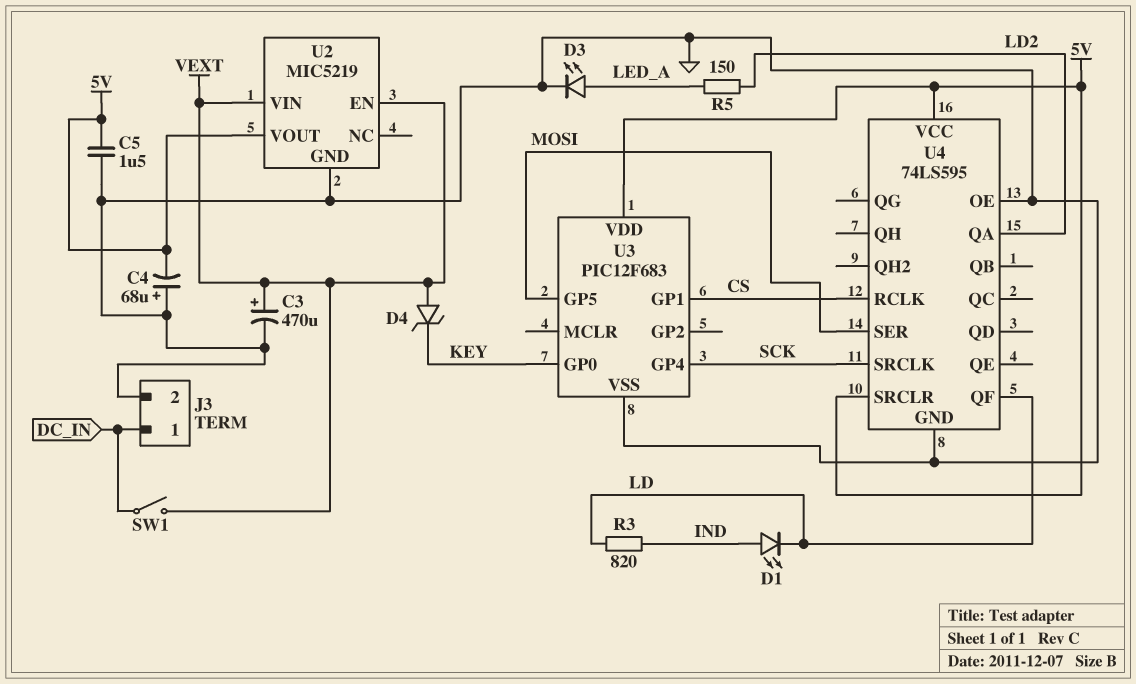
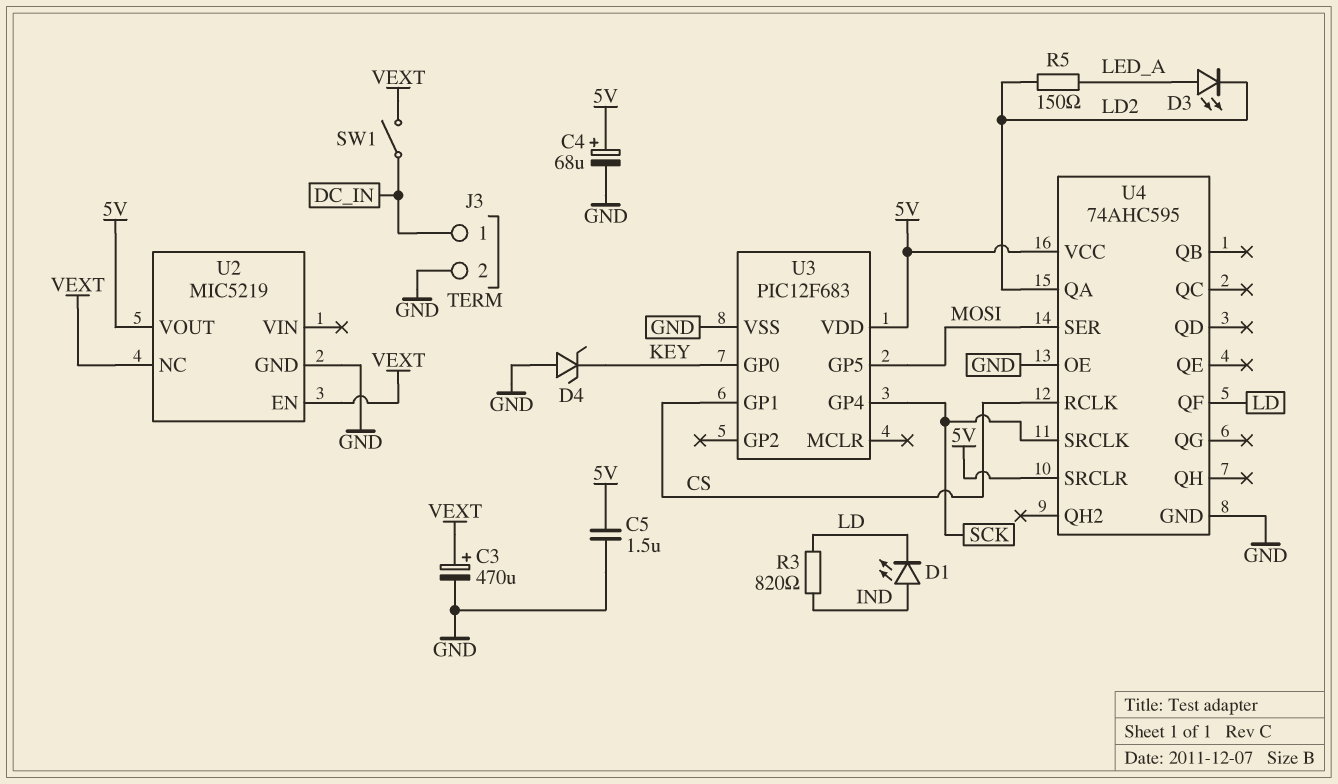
C4: 68uF (plus GND, minus 5V) -> 68uF (plus 5V, minus GND)
D3: LED (A LED_A, K GND) -> LED (A LED_A, K LD2)
D4: zener (A VEXT, K KEY) -> zener (A GND, K KEY)
U2 pin NC: none -> VEXT
U2 pin VIN: VEXT -> none
U4: 74LS595 -> 74AHC595

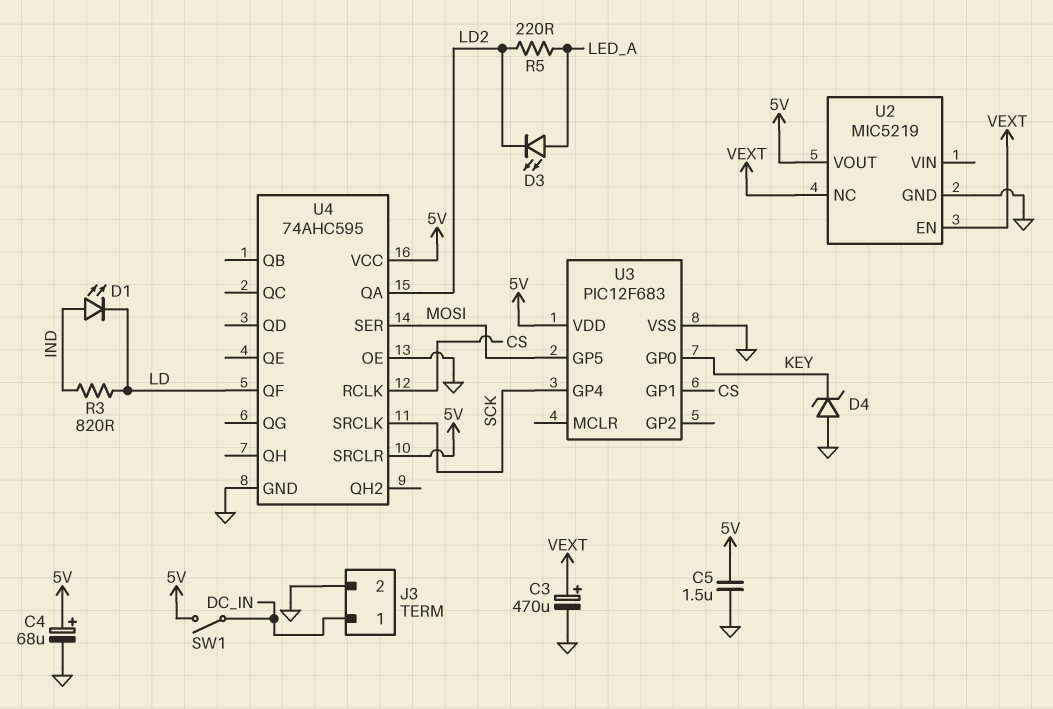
R5: 150 (LD2, LED_A) -> 220 (LD2, LED_A)
SW1: switch (DC_IN, VEXT) -> switch (5V, DC_IN)

